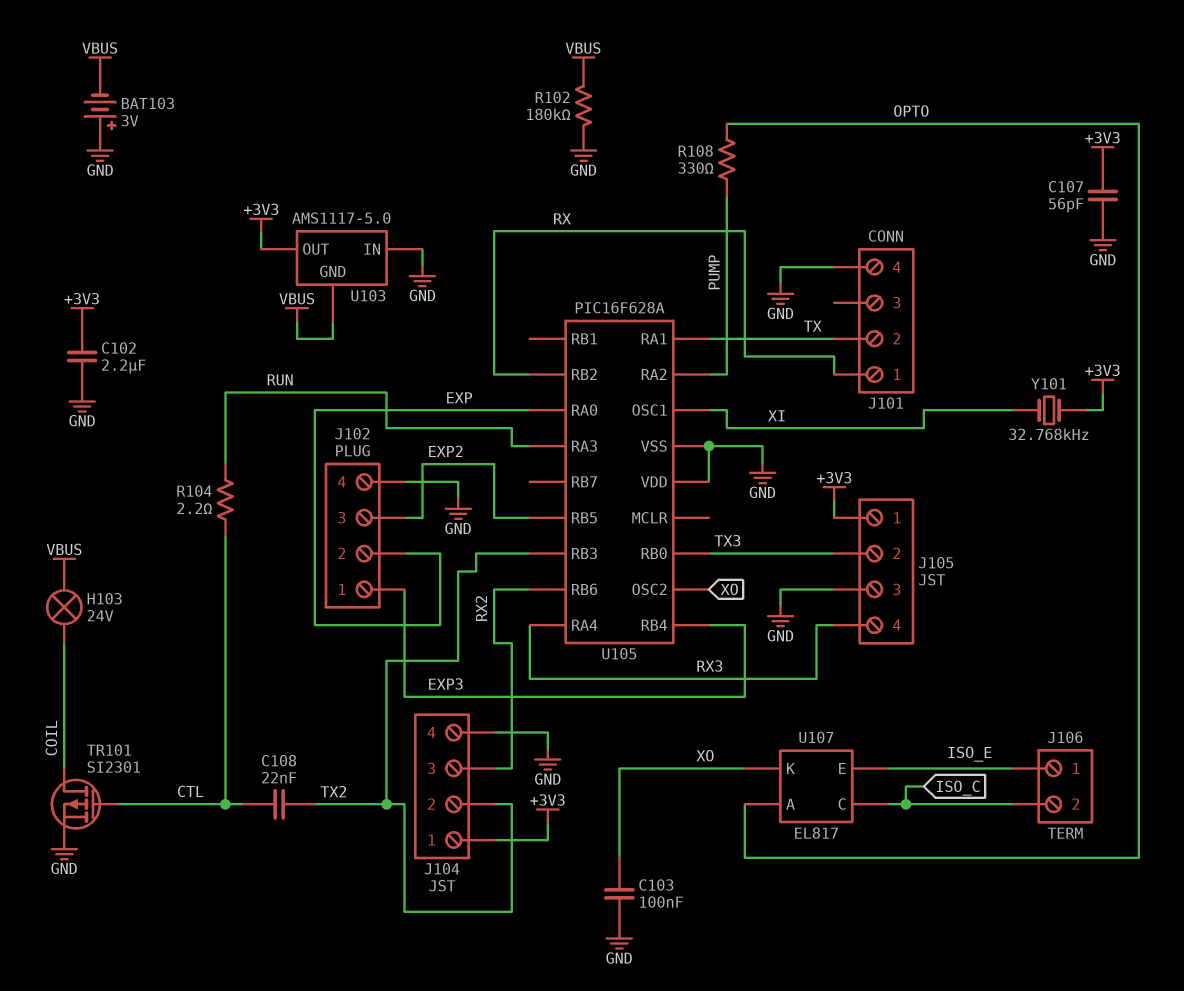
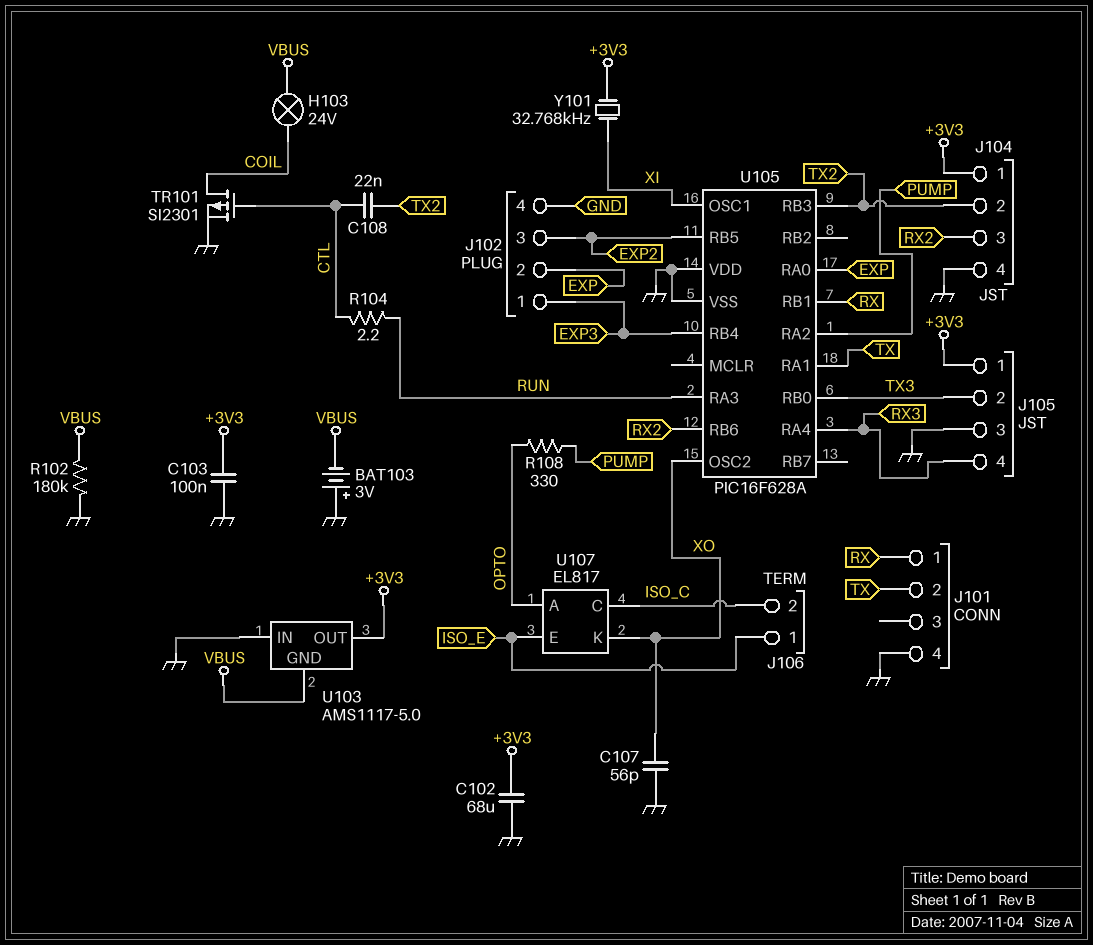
C102: 2.2uF (+3V3, GND) -> 68uF (+3V3, GND)
C103: 100nF (GND, XO) -> 100nF (+3V3, GND)
C107: 56pF (+3V3, GND) -> 56pF (GND, XO)
U105 pin RB1: none -> RX
U105 pin RB2: RX -> none

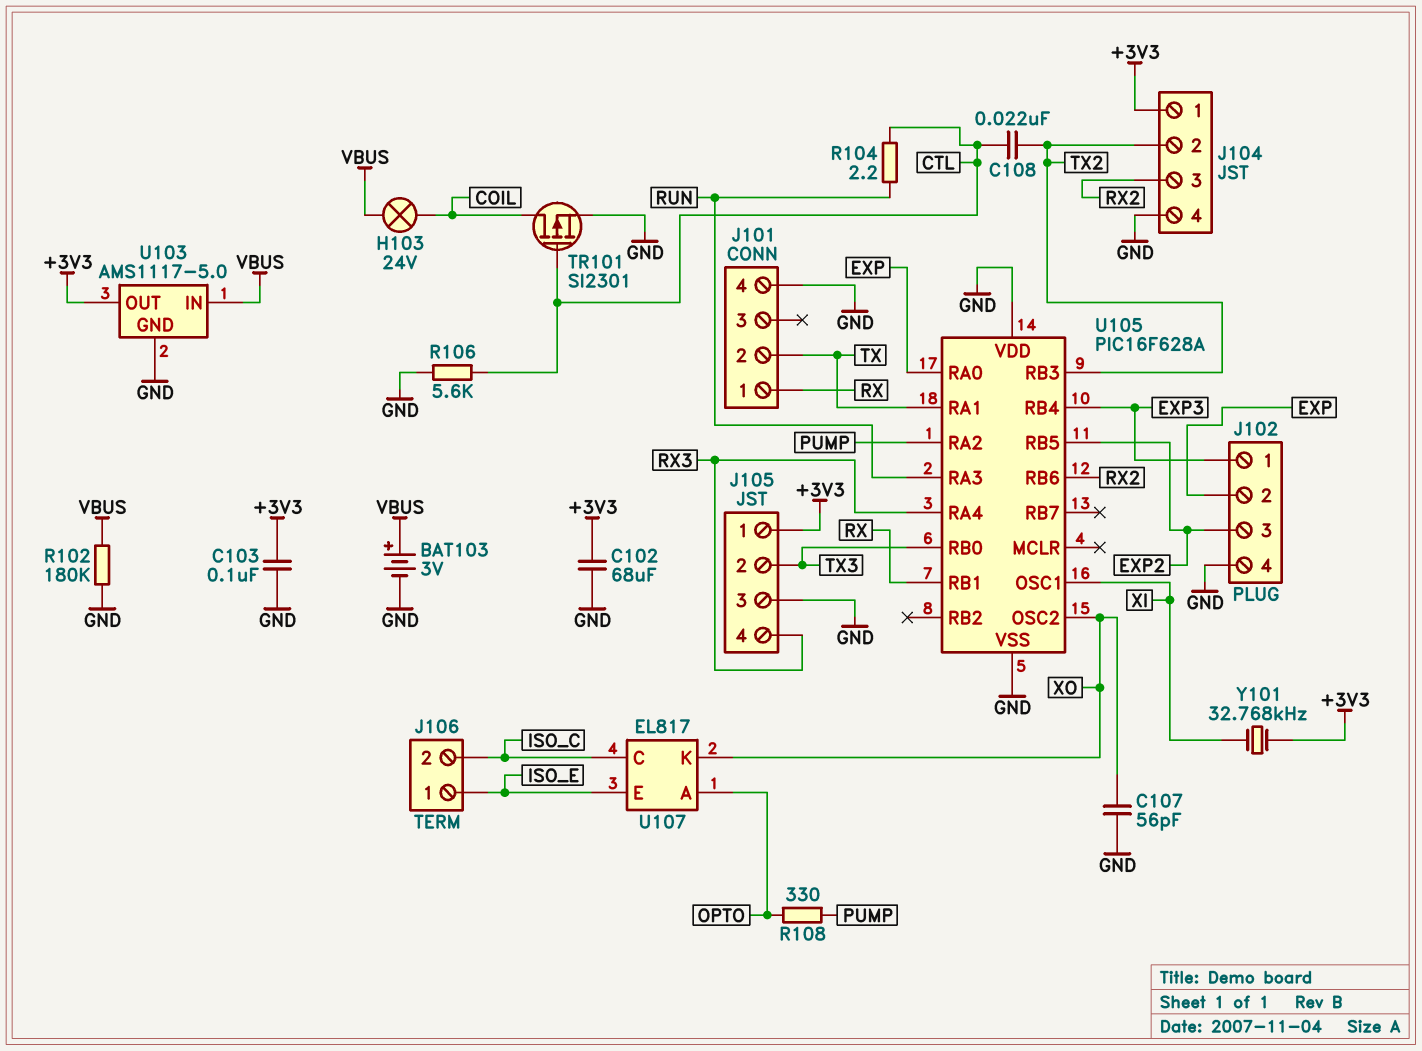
BAT103: 3V (plus GND, minus VBUS) -> 3V (plus VBUS, minus GND)
R106: none -> 5.6k (CTL, GND)
U103 pin GND: VBUS -> GND
U103 pin IN: GND -> VBUS

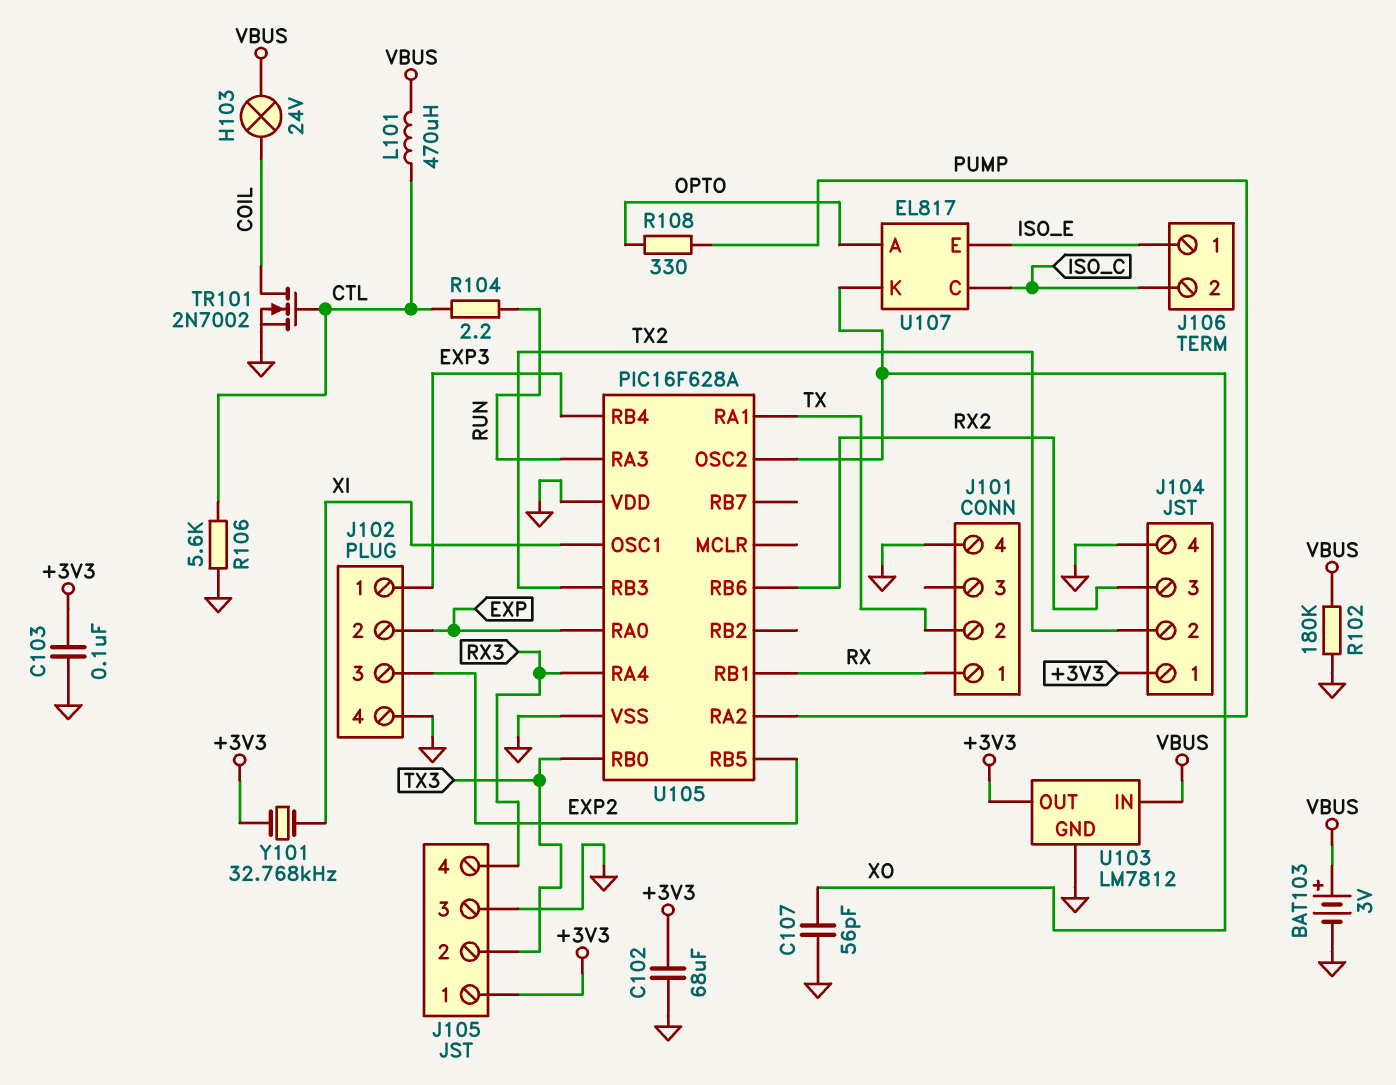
C108: 22nF (CTL, TX2) -> none
L101: none -> 470uH (CTL, VBUS)
TR101: PMOS SI2301 (G CTL, D COIL, S GND) -> NMOS 2N7002 (G CTL, D COIL, S GND)
U103: AMS1117-5.0 -> LM7812

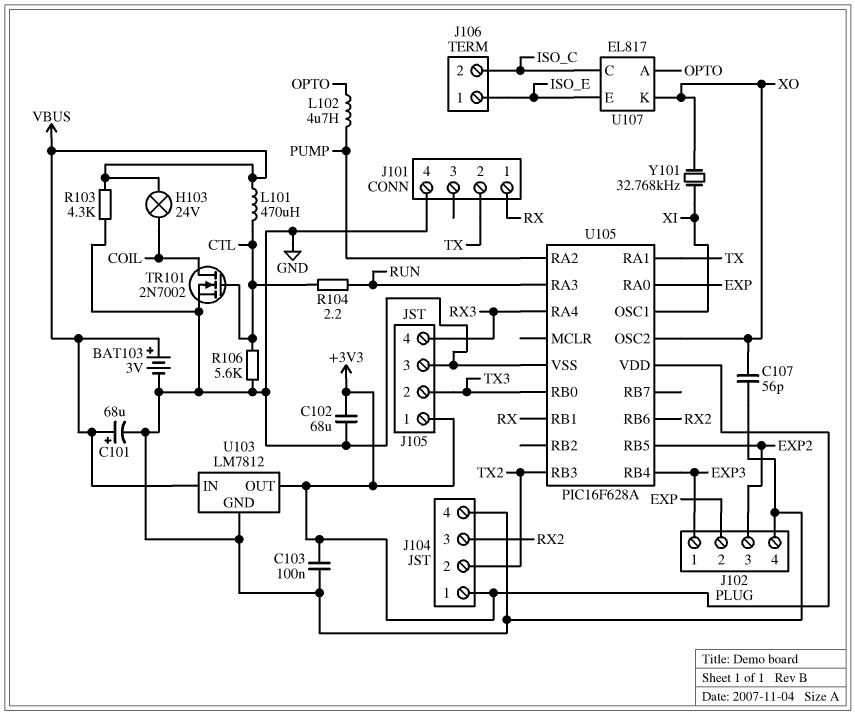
C101: none -> 68uF (plus VBUS, minus GND)
L102: none -> 4.7uH (OPTO, PUMP)
R102: 180k (GND, VBUS) -> none
R103: none -> 4.3k (GND, VBUS)
R108: 330 (OPTO, PUMP) -> none
U105 pin VDD: GND -> +3V3
Y101: 32.768kHz (+3V3, XI) -> 32.768kHz (XI, XO)

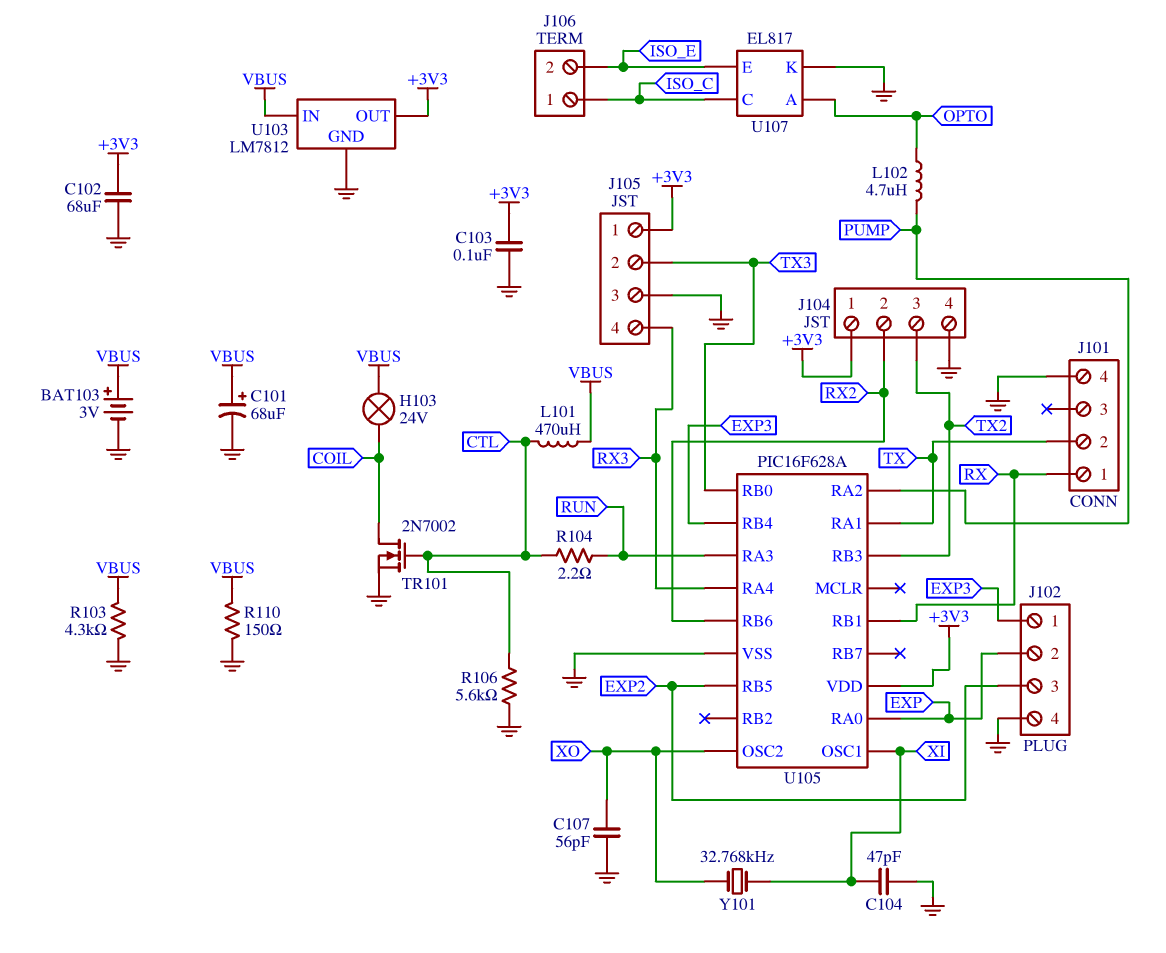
C104: none -> 47pF (GND, XI)
J104 pin 2: TX2 -> RX2
J104 pin 3: RX2 -> TX2
J106 pin 1: ISO_E -> ISO_C
J106 pin 2: ISO_C -> ISO_E
R110: none -> 150 (GND, VBUS)
U107 pin K: XO -> GND

